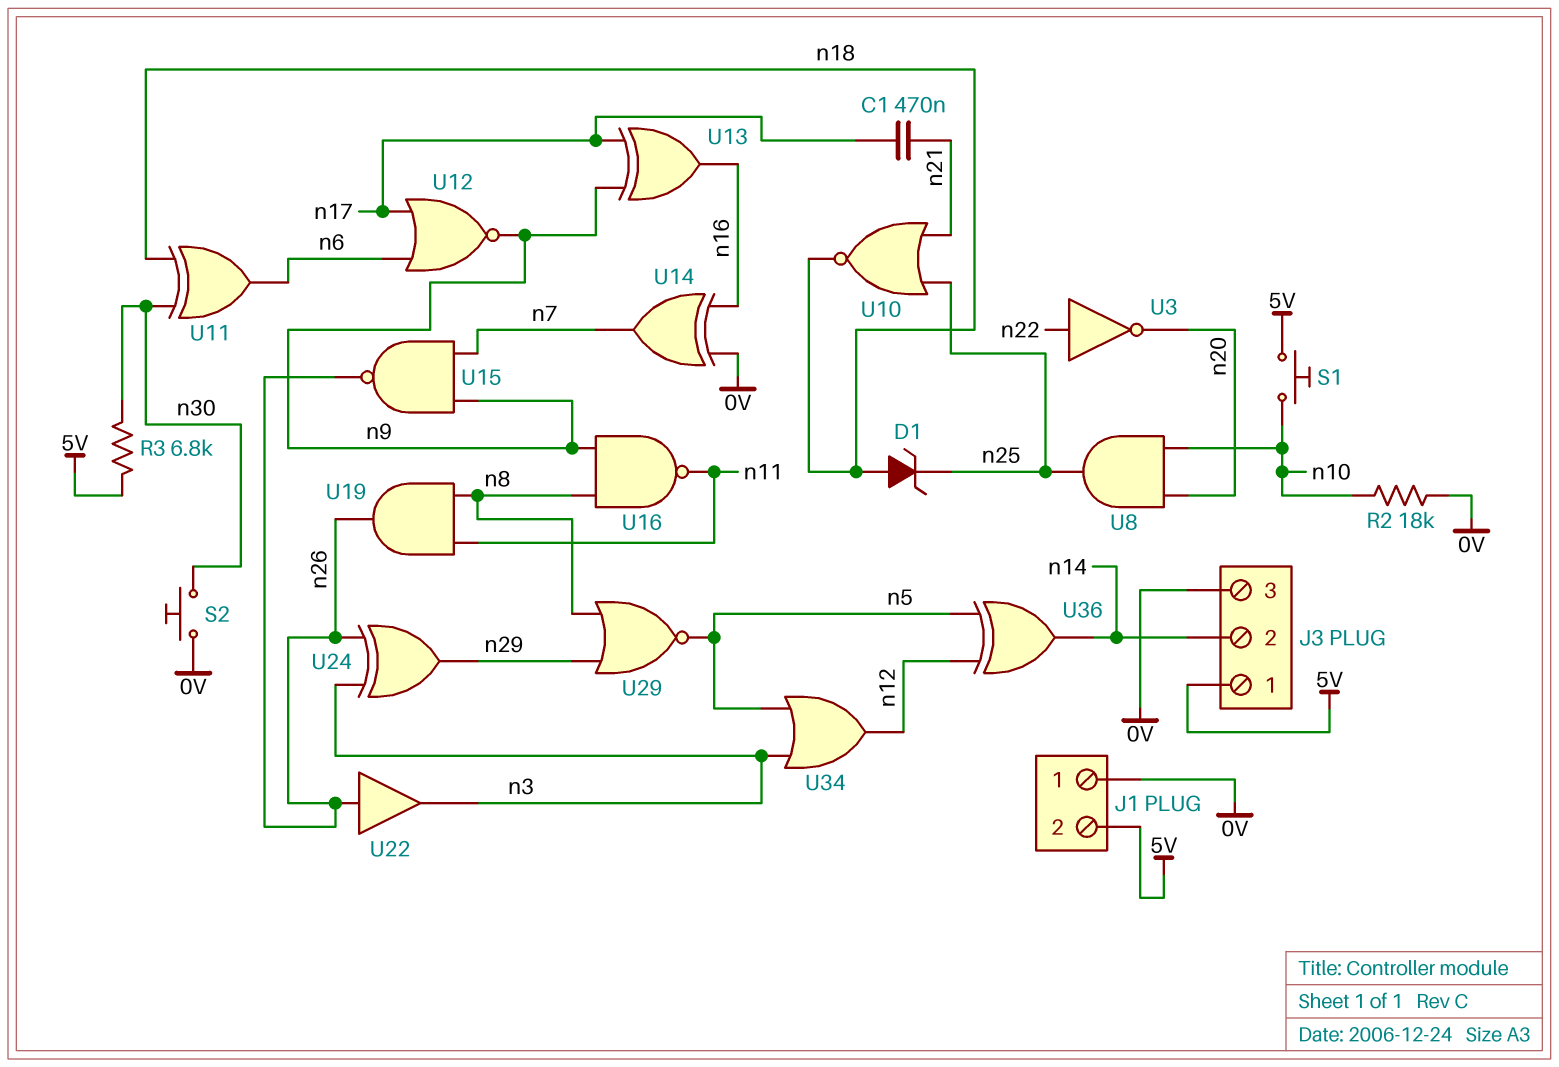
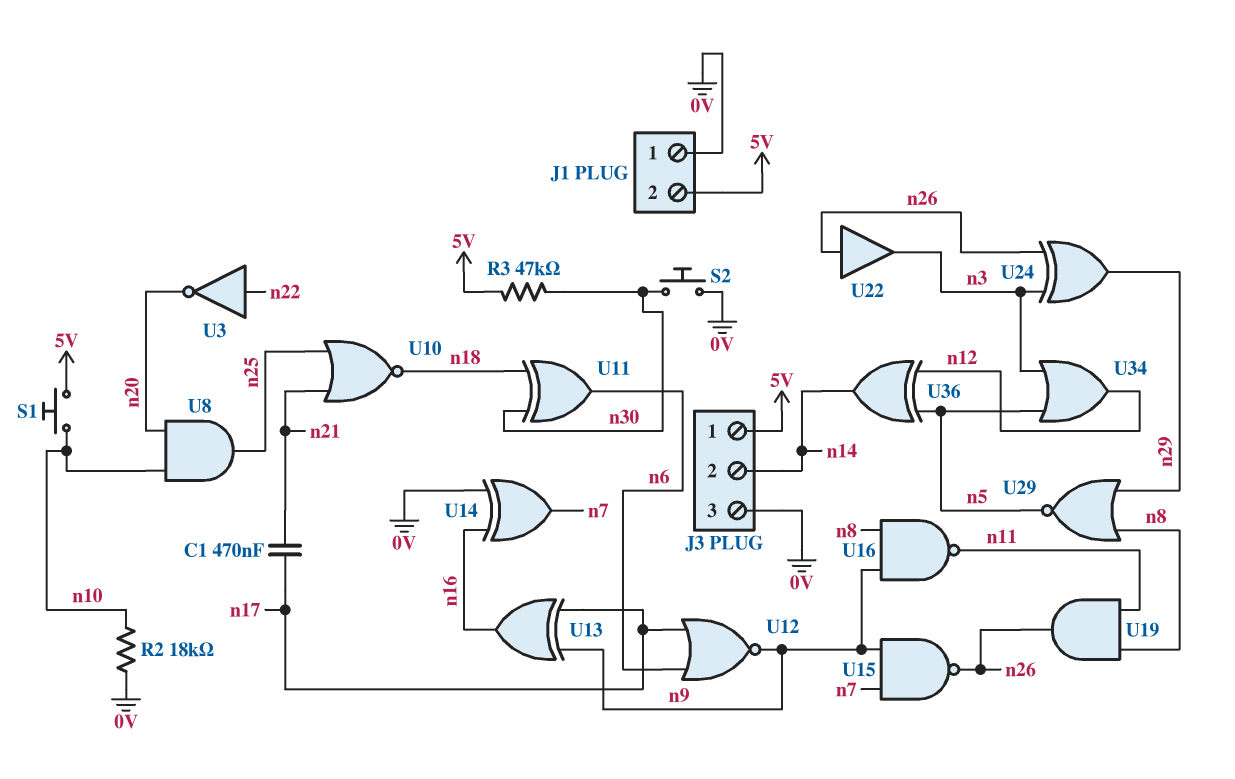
D1: zener (A n18, K n25) -> none
R3: 6.8k (5V, n30) -> 47k (5V, n30)

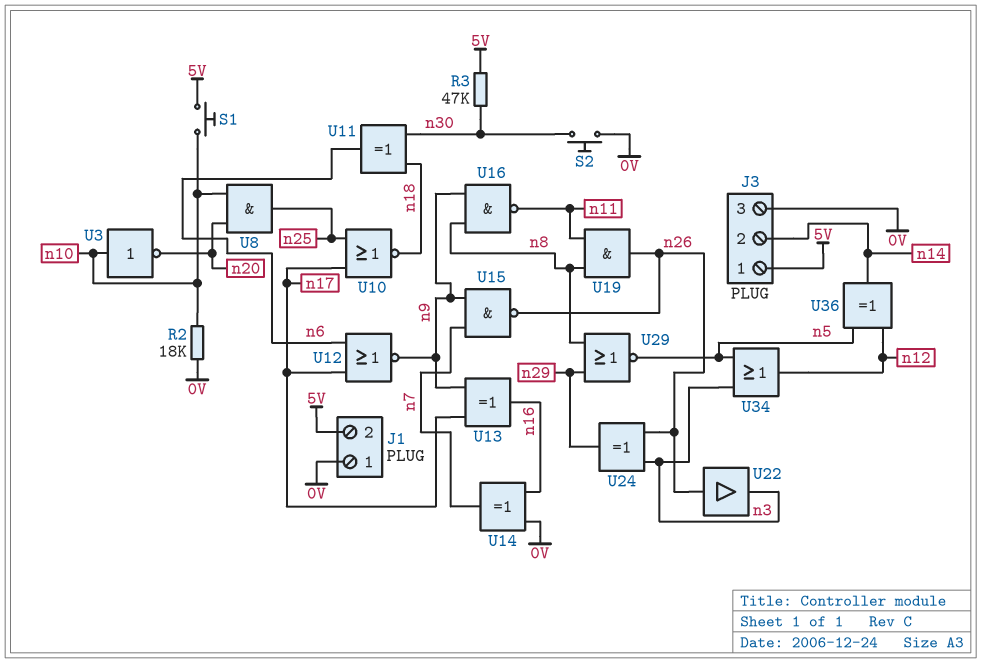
C1: 470nF (n17, n21) -> none
U3: NOT (in n22, out n20) -> NOT (in n10, out n20)
U10: NOR (in n21, in n25, out n18) -> NOR (in n17, in n25, out n18)

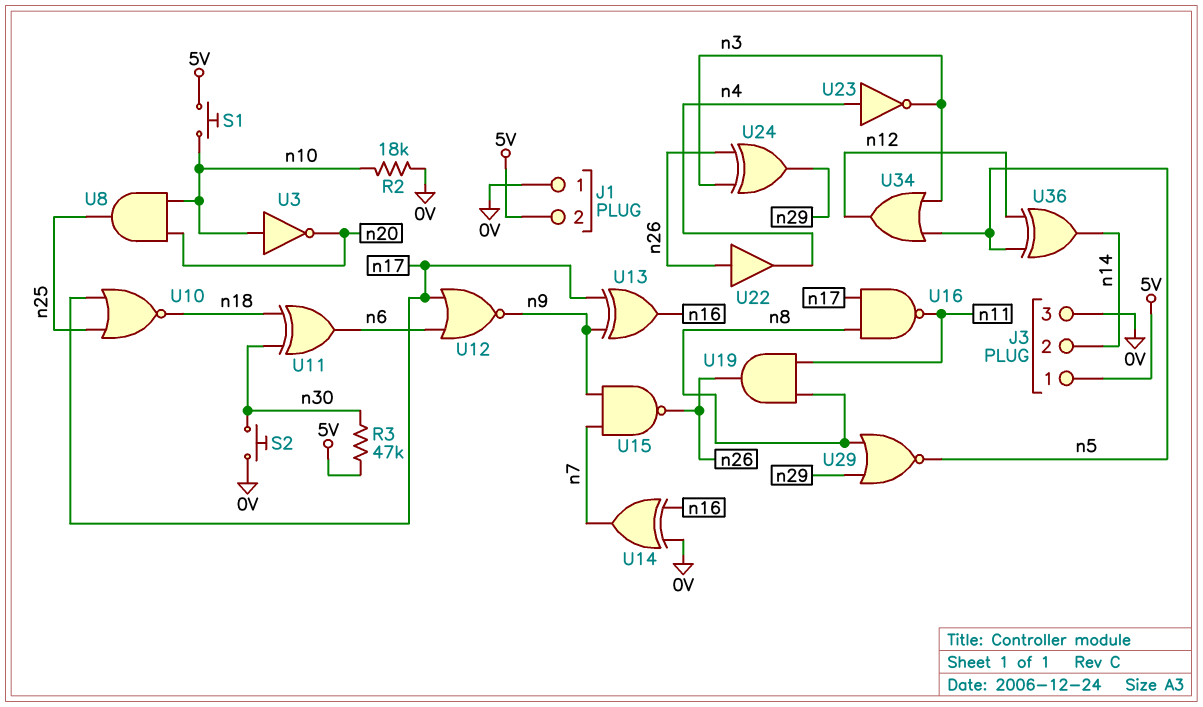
U16: NAND (in n8, in n9, out n11) -> NAND (in n8, in n17, out n11)
U22: buffer (in n26, out n3) -> buffer (in n26, out n4)
U23: none -> NOT (in n4, out n3)

